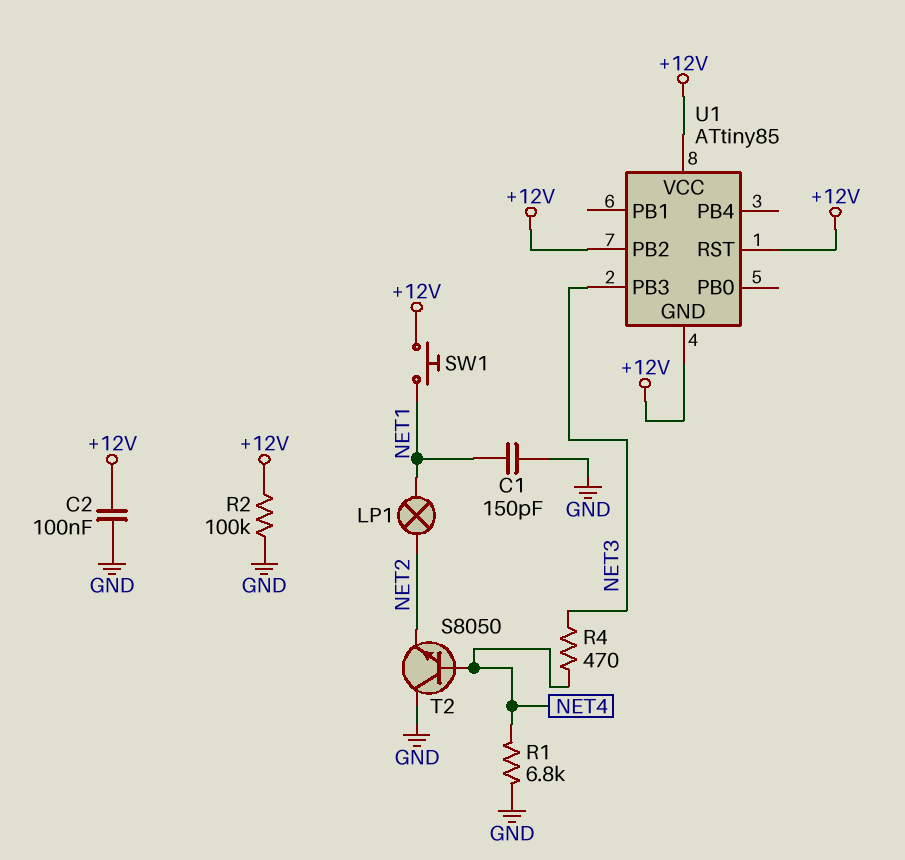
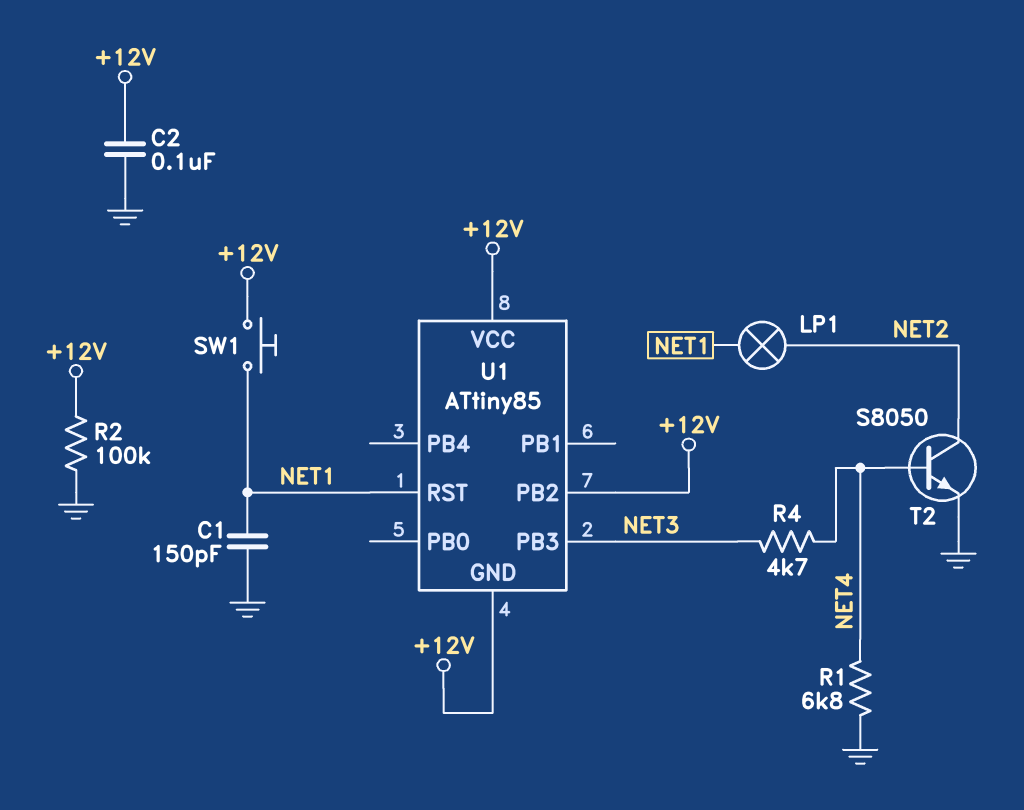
R4: 470 (NET3, NET4) -> 4.7k (NET3, NET4)
T2: NPN S8050 (B NET4, C GND, E NET2) -> NPN S8050 (B NET4, C NET2, E GND)
U1 pin RST: +12V -> NET1

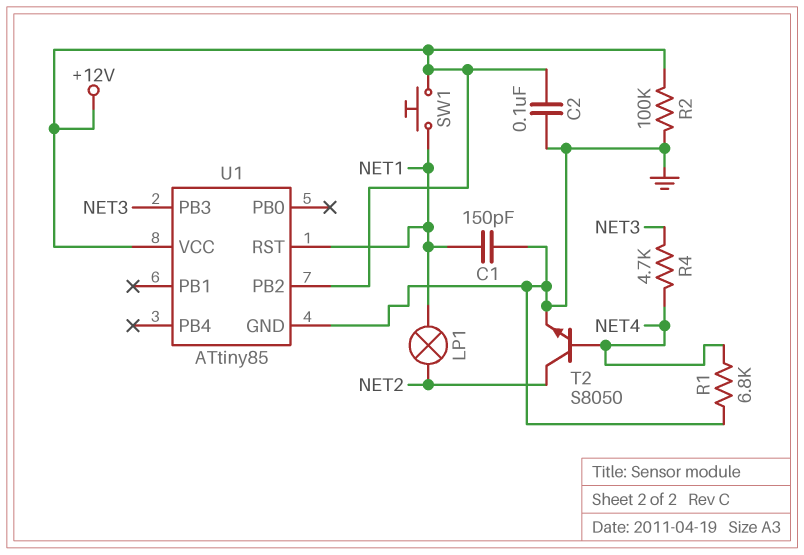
U1 pin GND: +12V -> GND

